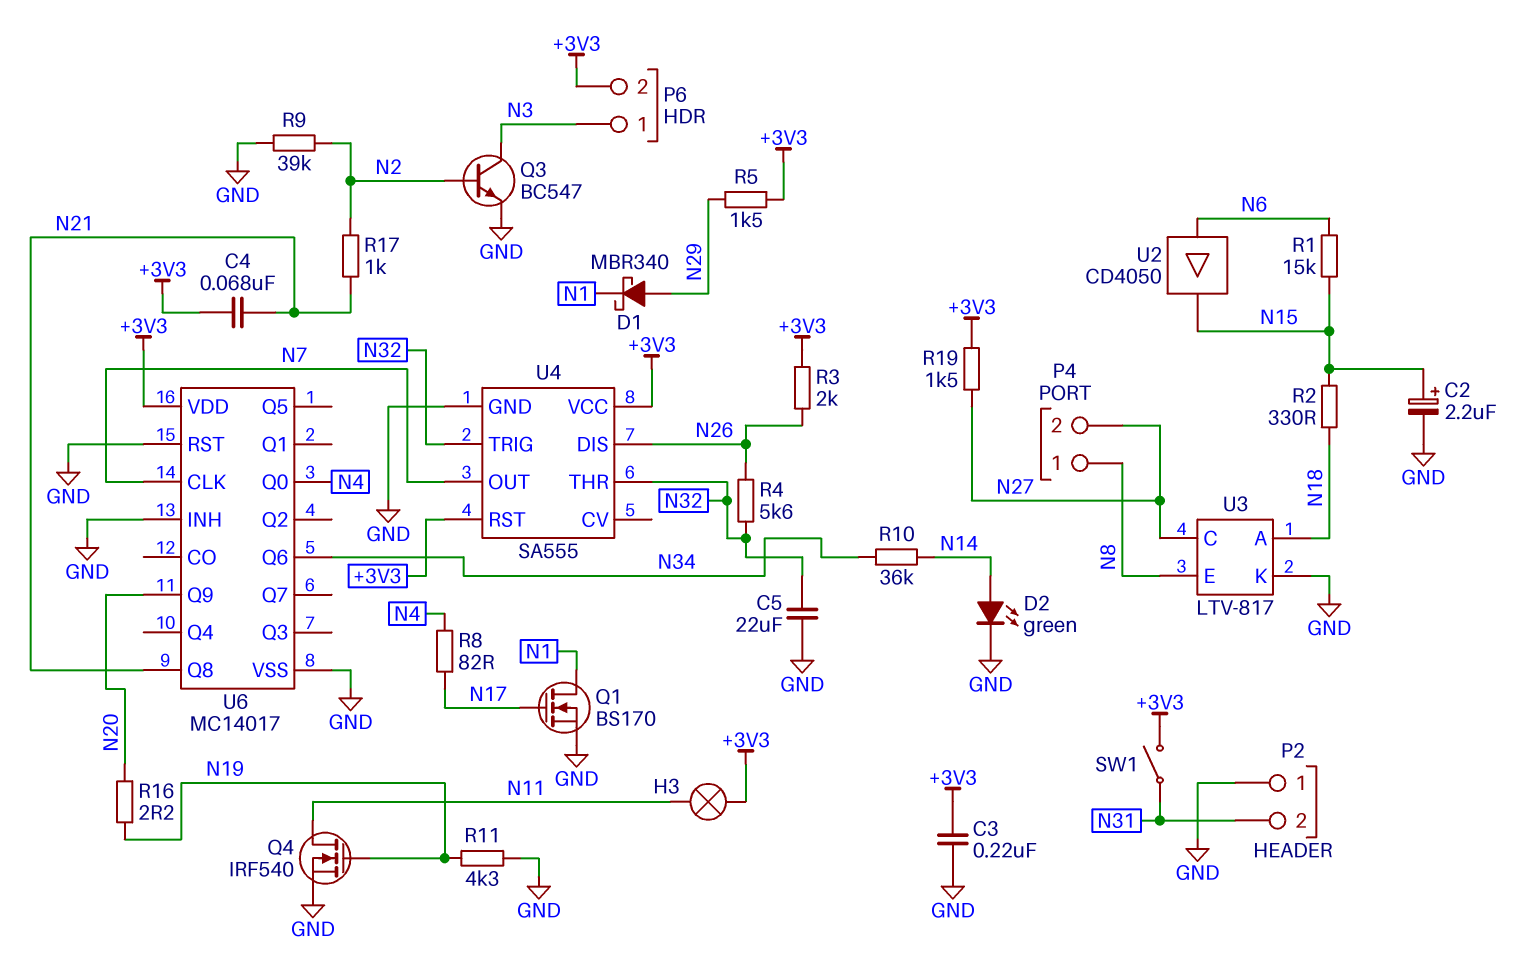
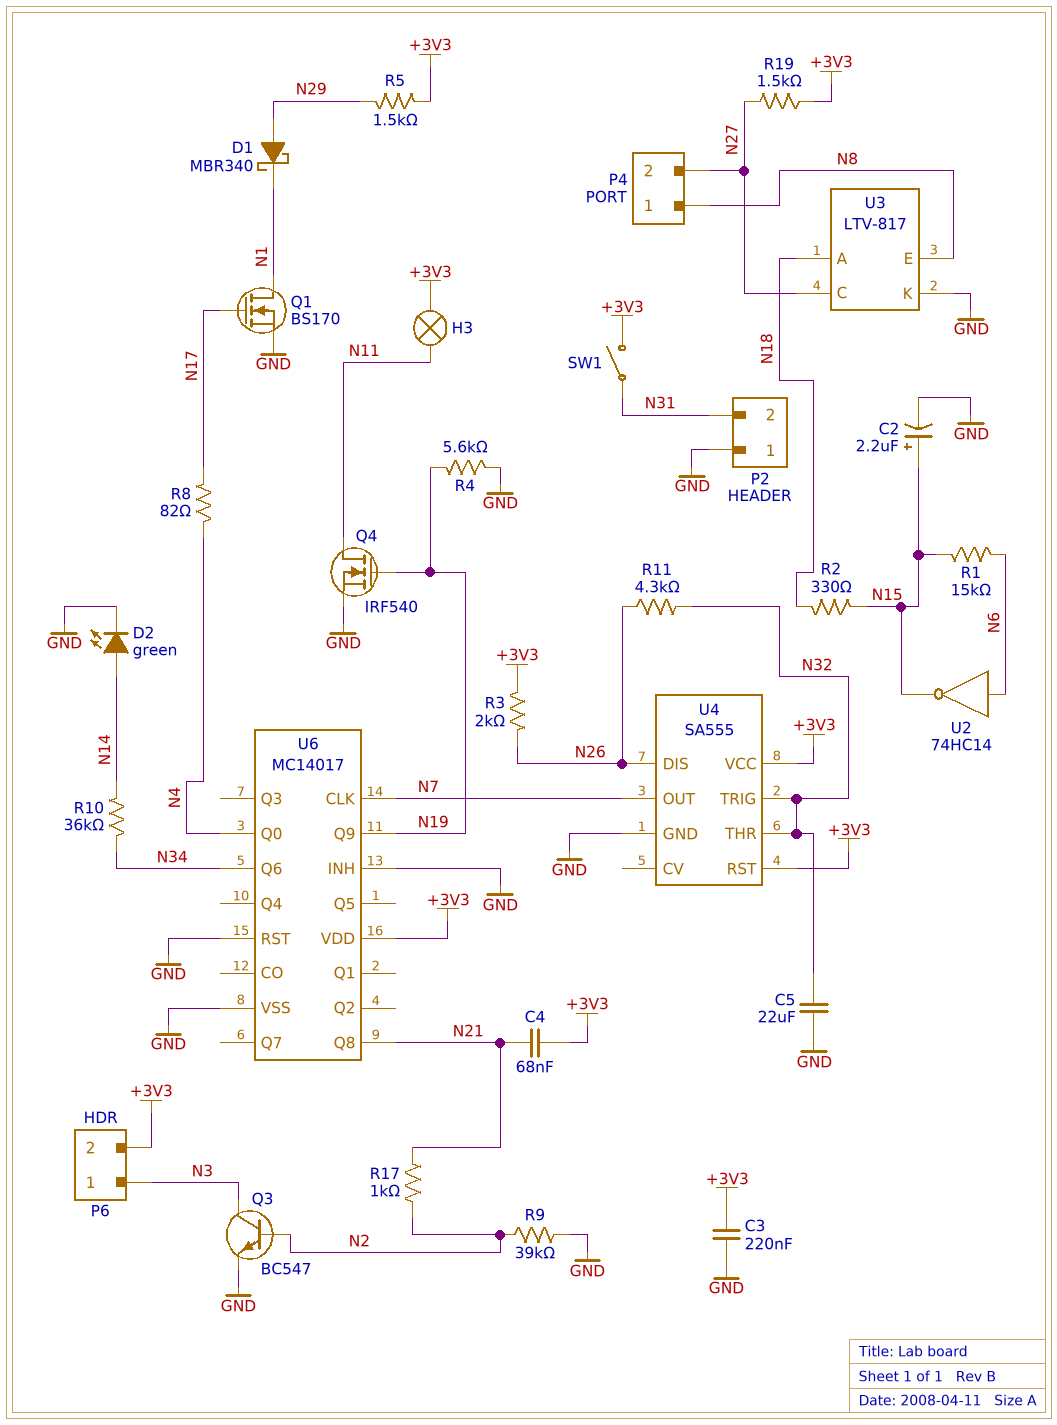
R4: 5.6k (N26, N32) -> 5.6k (GND, N19)
R11: 4.3k (GND, N19) -> 4.3k (N26, N32)
R16: 2.2 (N19, N20) -> none
U2: buffer CD4050 (in N6, out N15) -> NOT 74HC14 (in N6, out N15)
U6 pin Q9: N20 -> N19

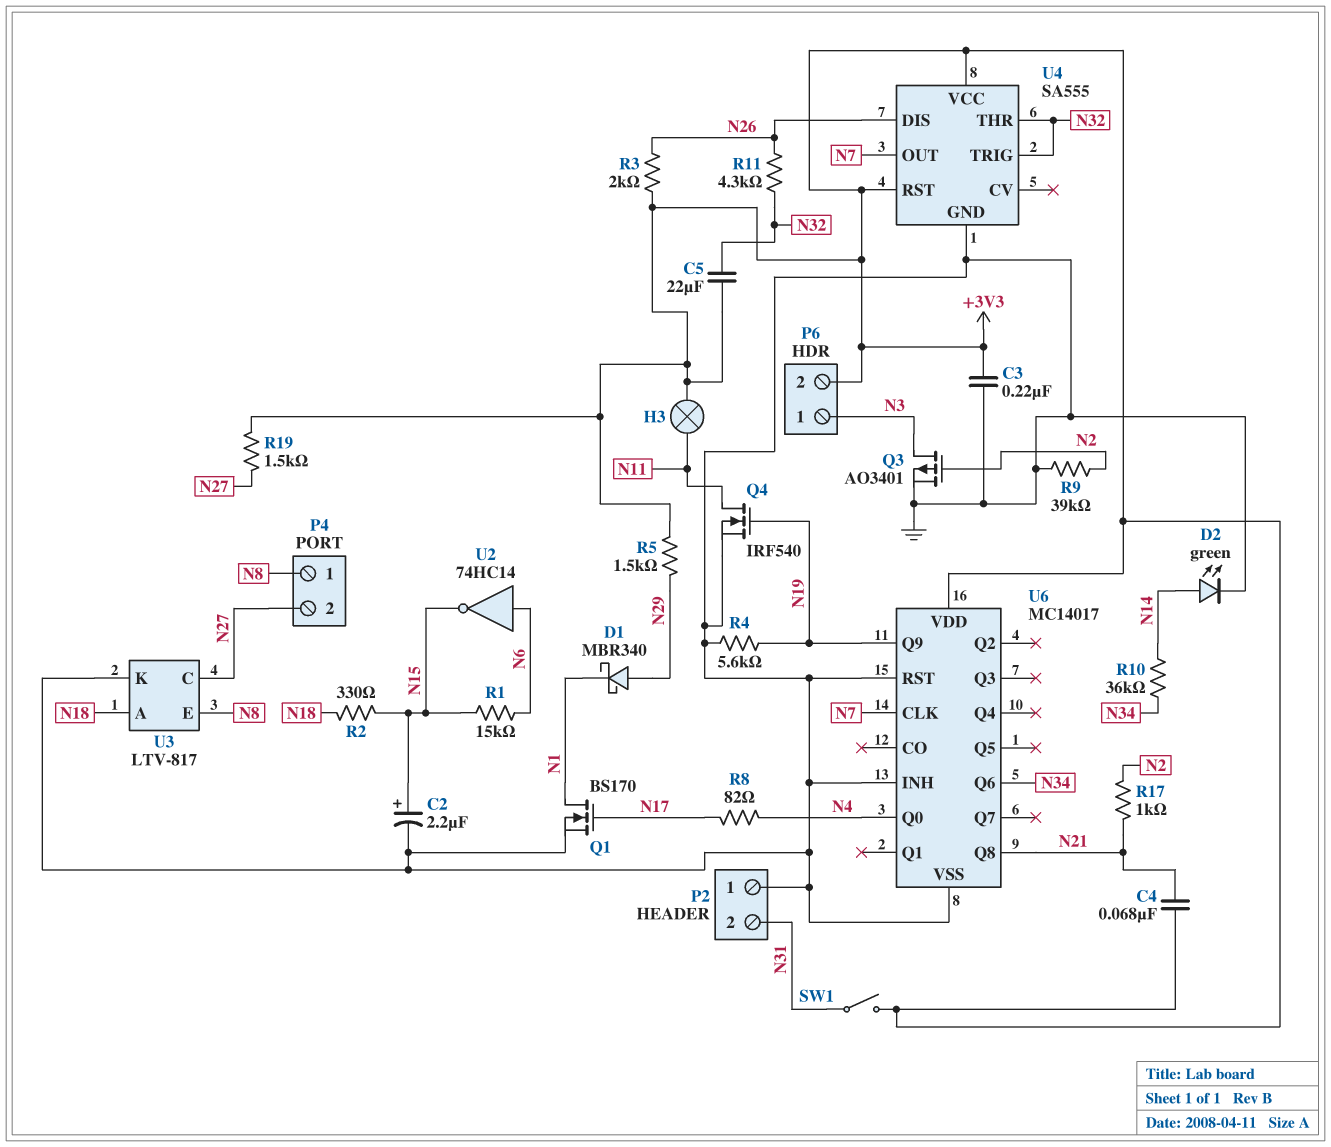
C5: 22uF (GND, N32) -> 22uF (+3V3, N32)
Q3: NPN BC547 (B N2, C N3, E GND) -> PMOS AO3401 (G N2, D N3, S GND)

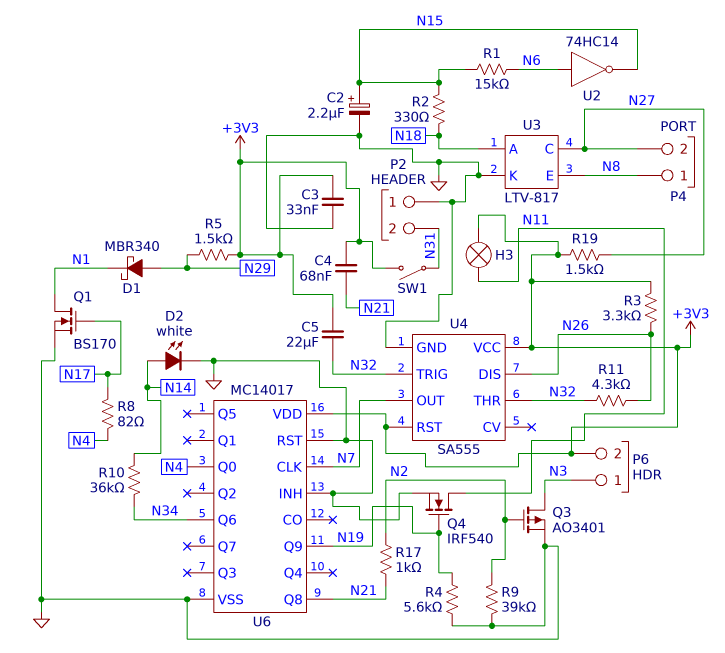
C3: 220nF (+3V3, GND) -> 33nF (+3V3, GND)
D2: LED green (A N14, K GND) -> LED white (A N14, K GND)
R3: 2k (+3V3, N26) -> 3.3k (+3V3, N26)

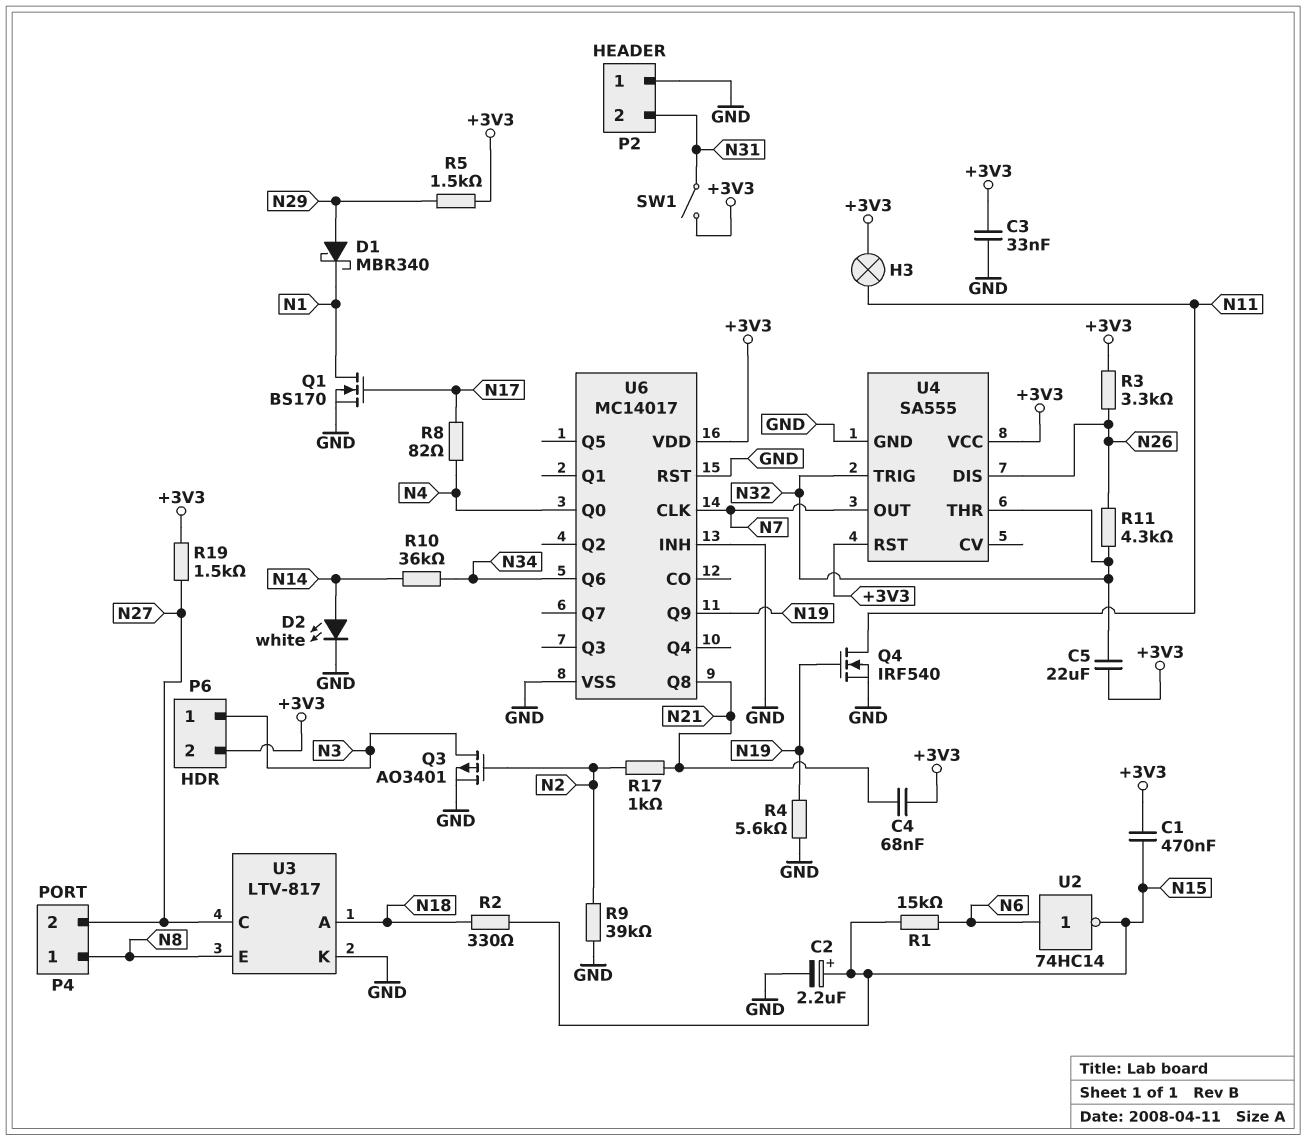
C1: none -> 470nF (+3V3, N15)

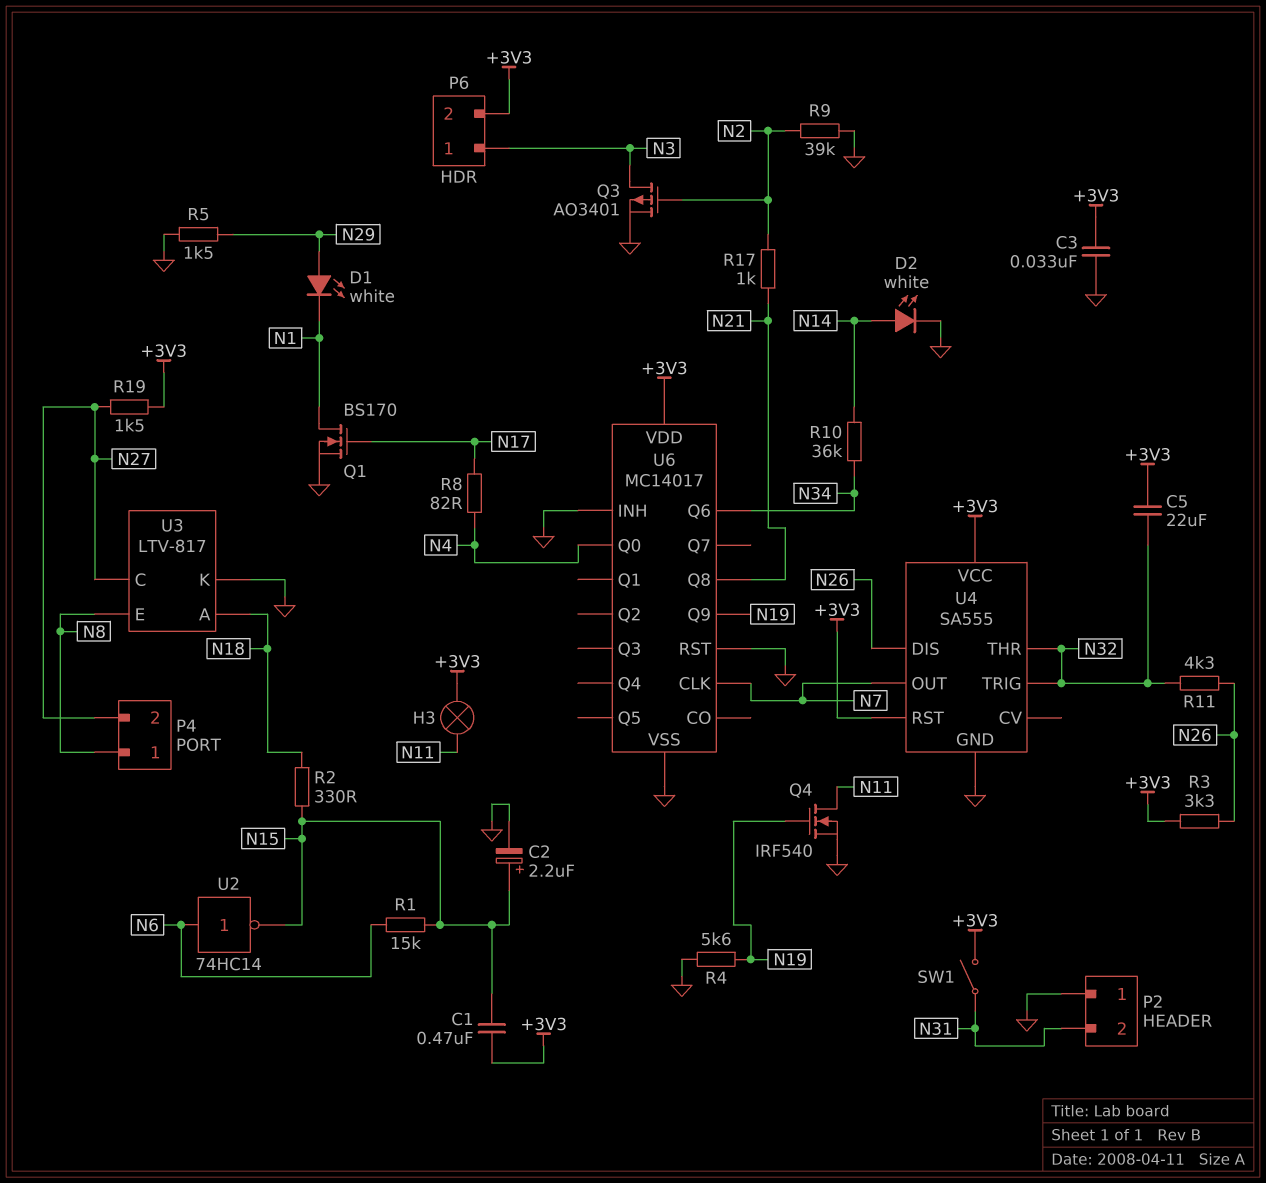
C4: 68nF (+3V3, N21) -> none
D1: schottky MBR340 (A N29, K N1) -> LED white (A N29, K N1)
R5: 1.5k (+3V3, N29) -> 1.5k (GND, N29)

